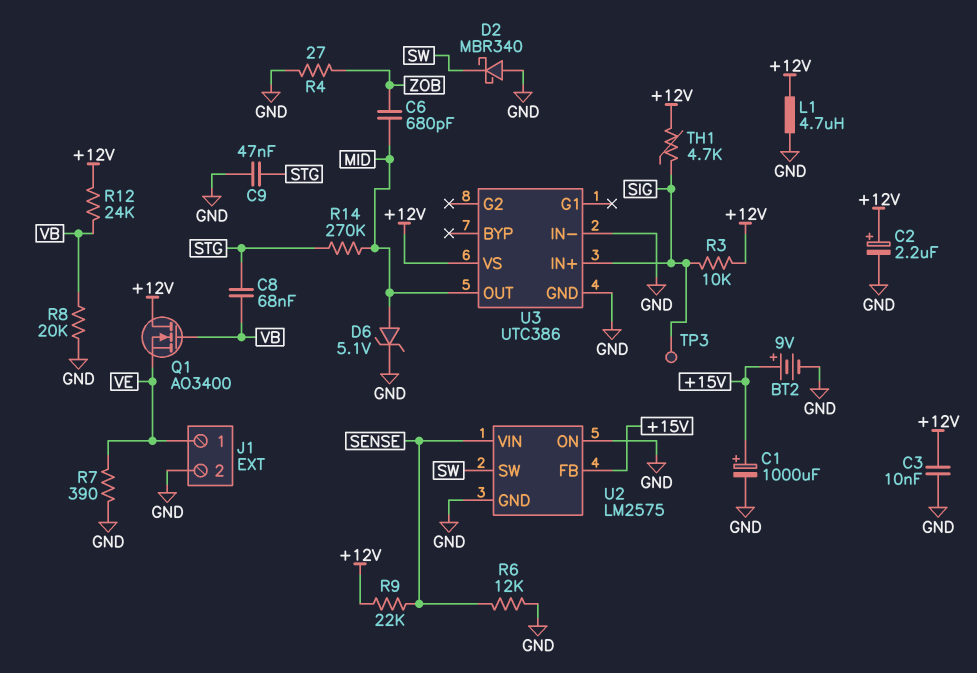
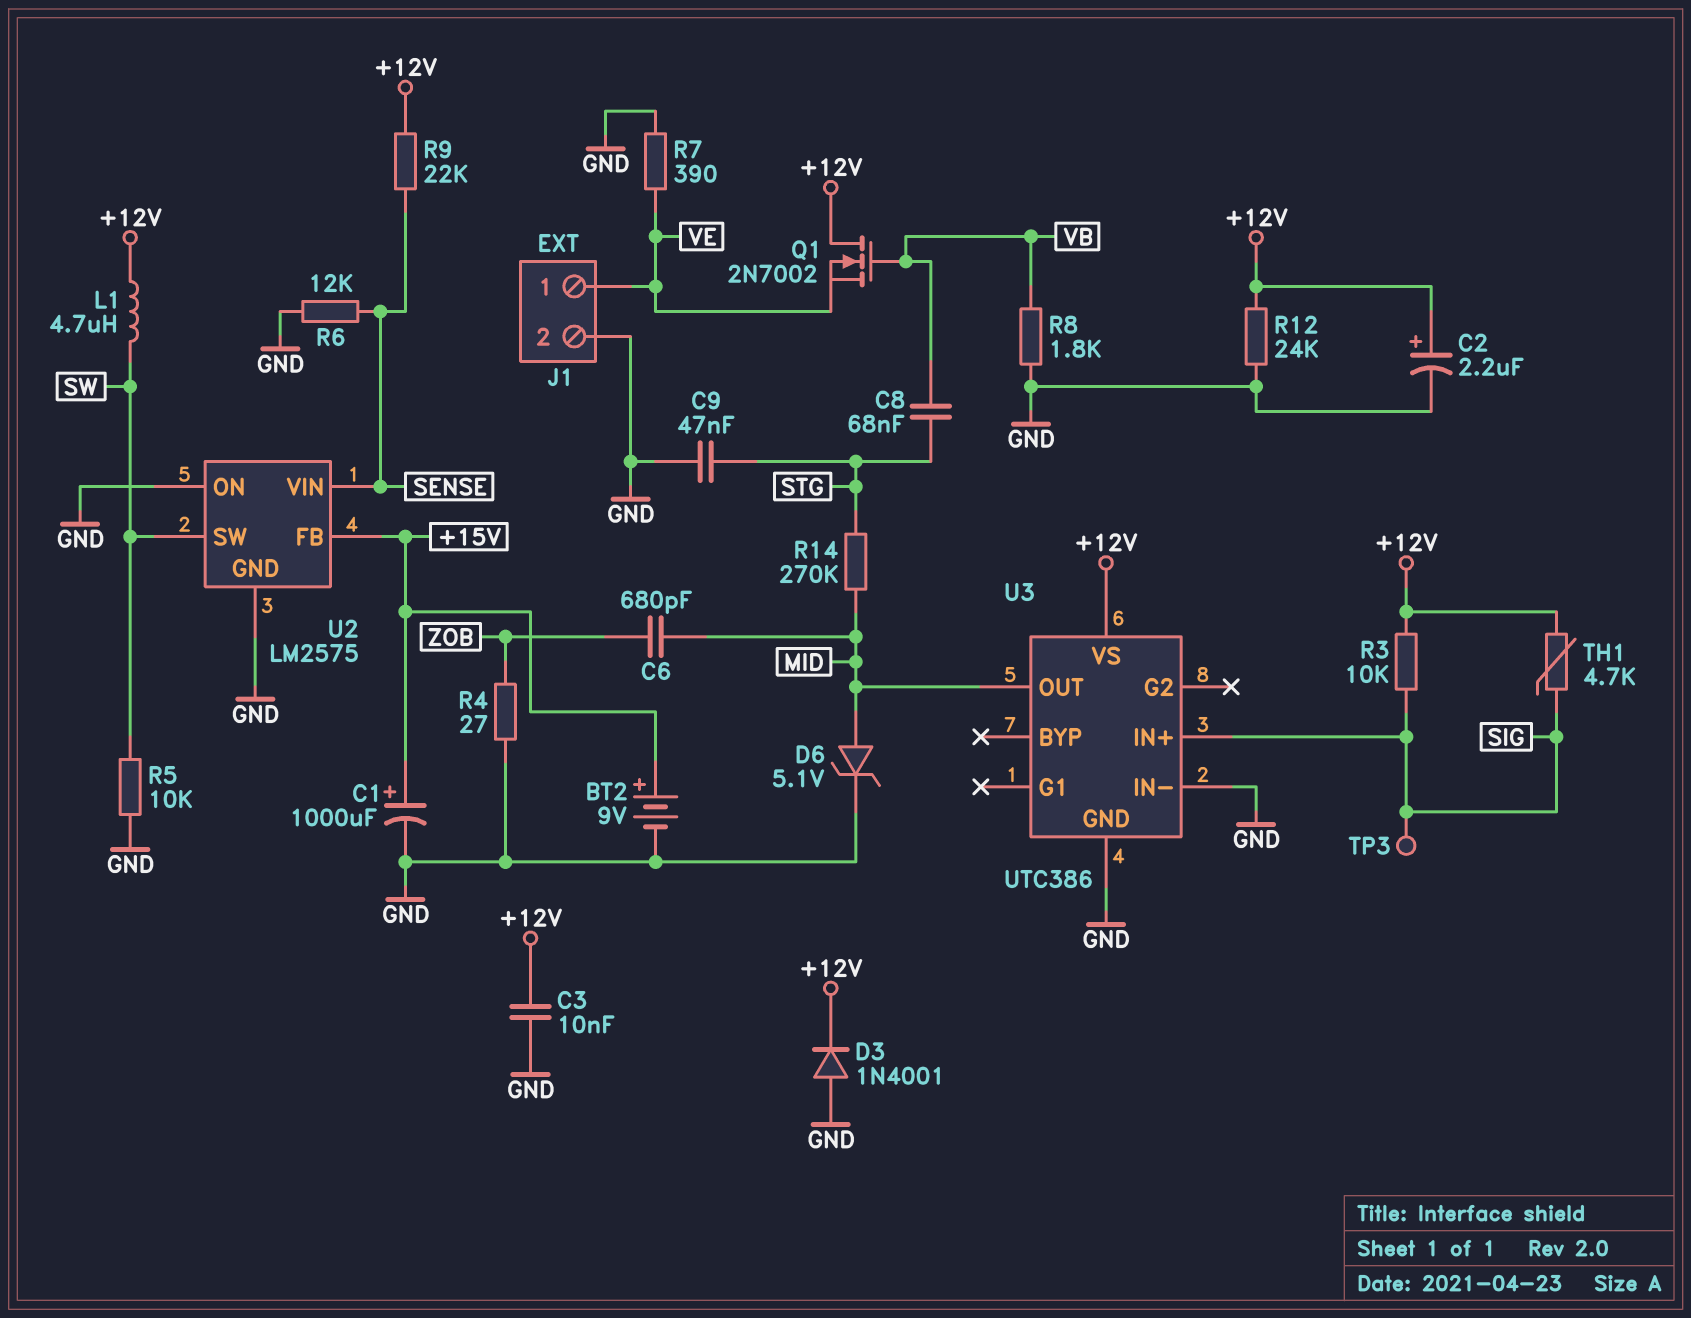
D2: schottky MBR340 (A GND, K SW) -> none
D3: none -> diode 1N4001 (A GND, K +12V)
L1: 4.7uH (+12V, GND) -> 4.7uH (+12V, SW)
Q1: NMOS AO3400 (G VB, D +12V, S VE) -> NMOS 2N7002 (G VB, D +12V, S VE)
R5: none -> 10k (GND, SW)
R8: 20k (GND, VB) -> 1.8k (GND, VB)
R12: 24k (+12V, VB) -> 24k (+12V, GND)

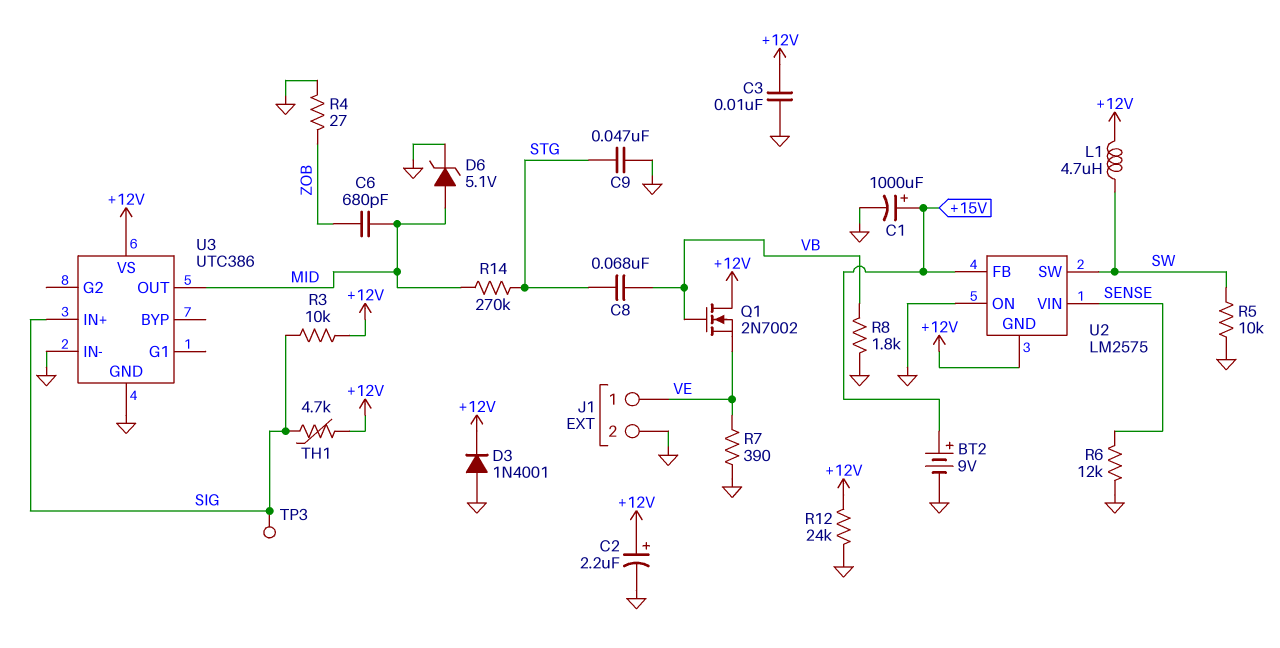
R9: 22k (+12V, SENSE) -> none
U2 pin GND: GND -> +12V

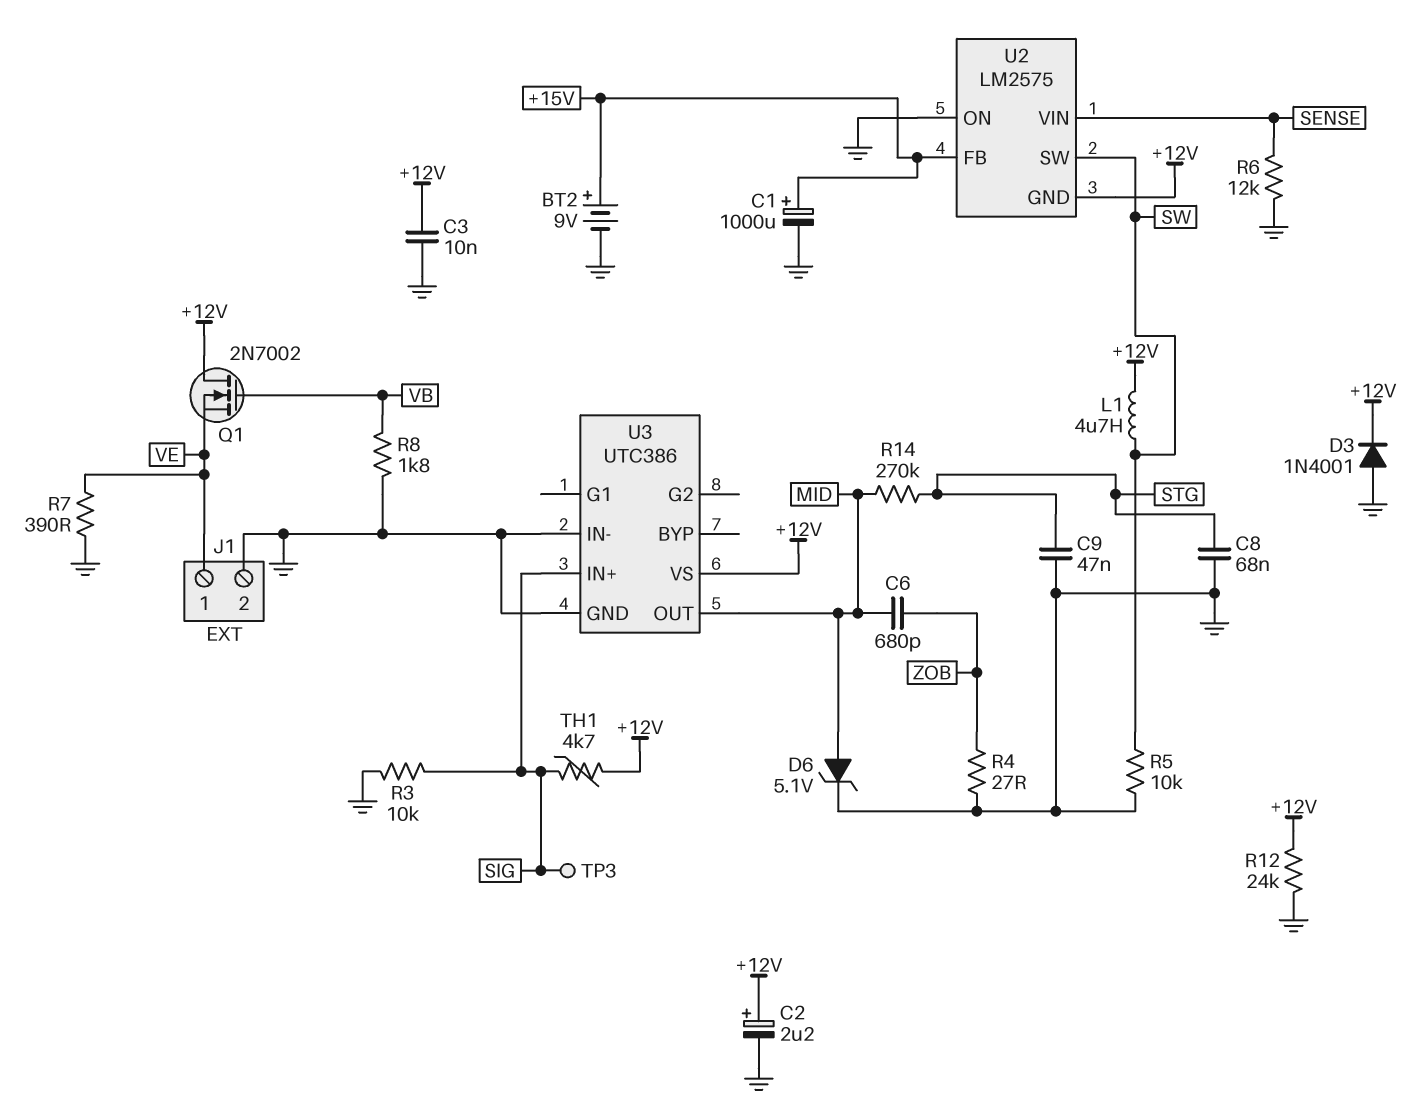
C8: 68nF (STG, VB) -> 68nF (GND, STG)
R3: 10k (+12V, SIG) -> 10k (GND, SIG)

